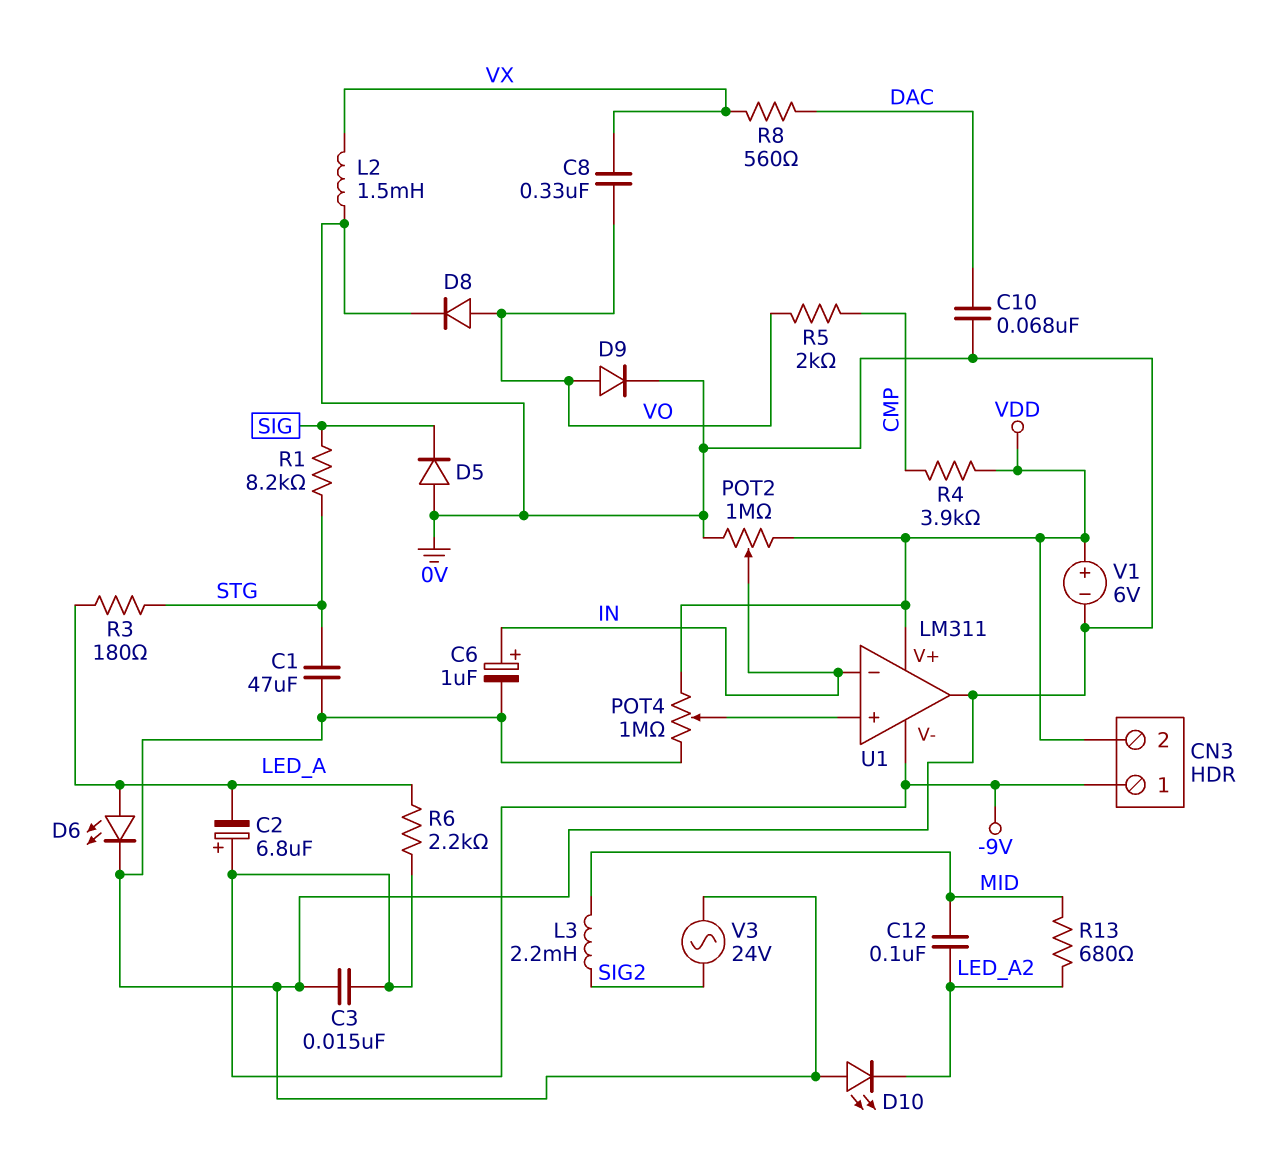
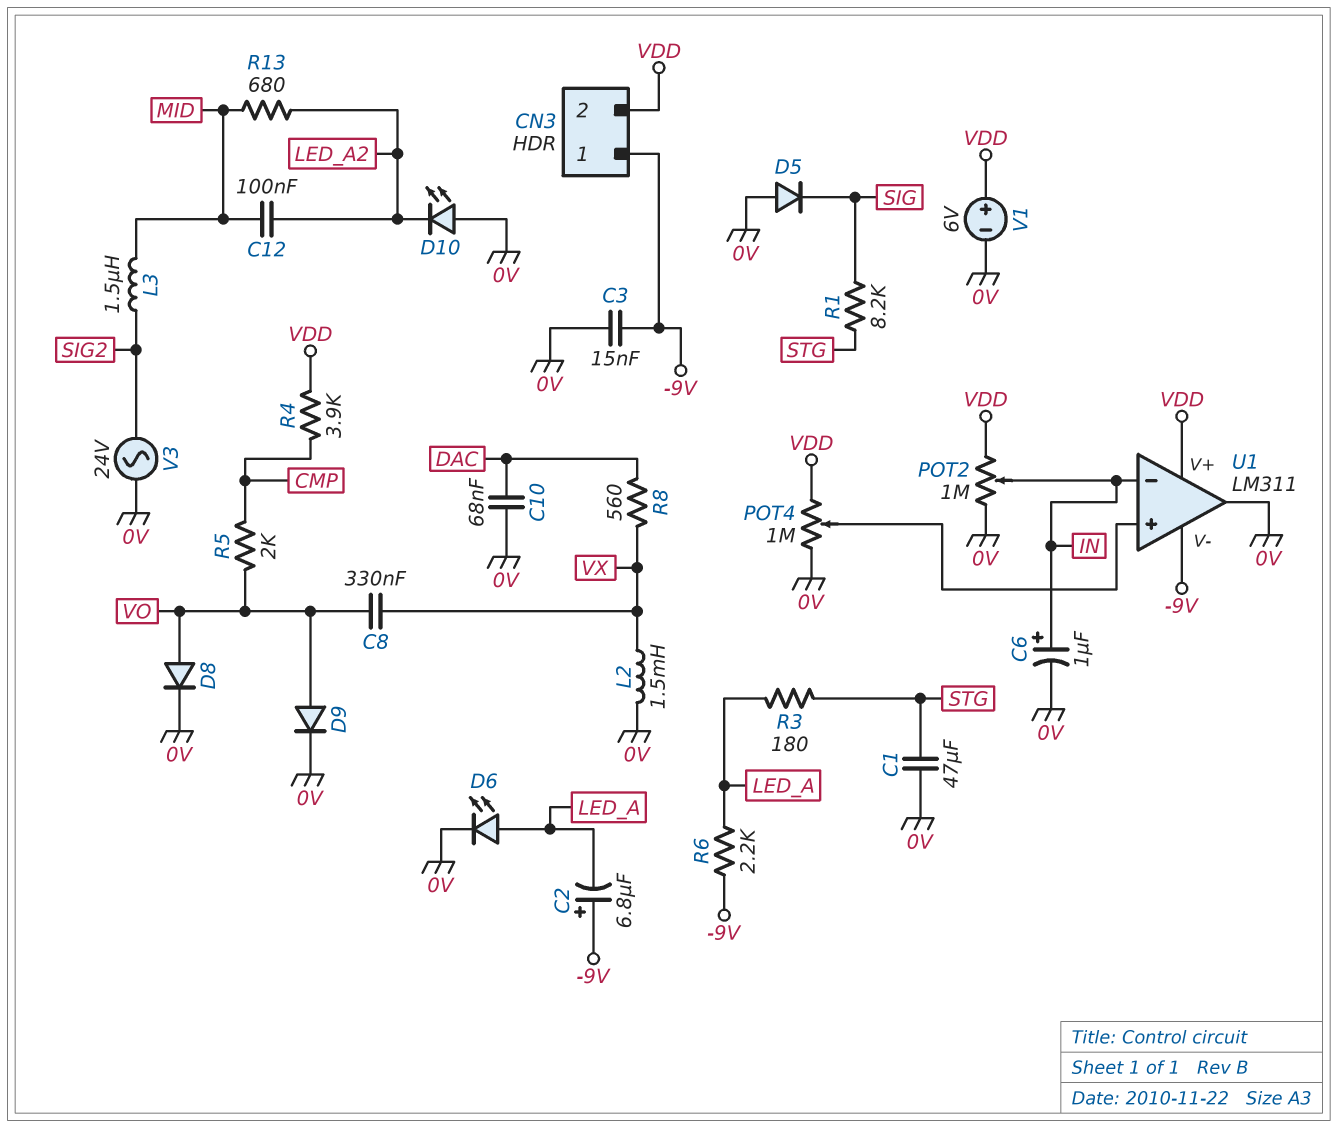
L3: 2.2mH (MID, SIG2) -> 1.5uH (MID, SIG2)

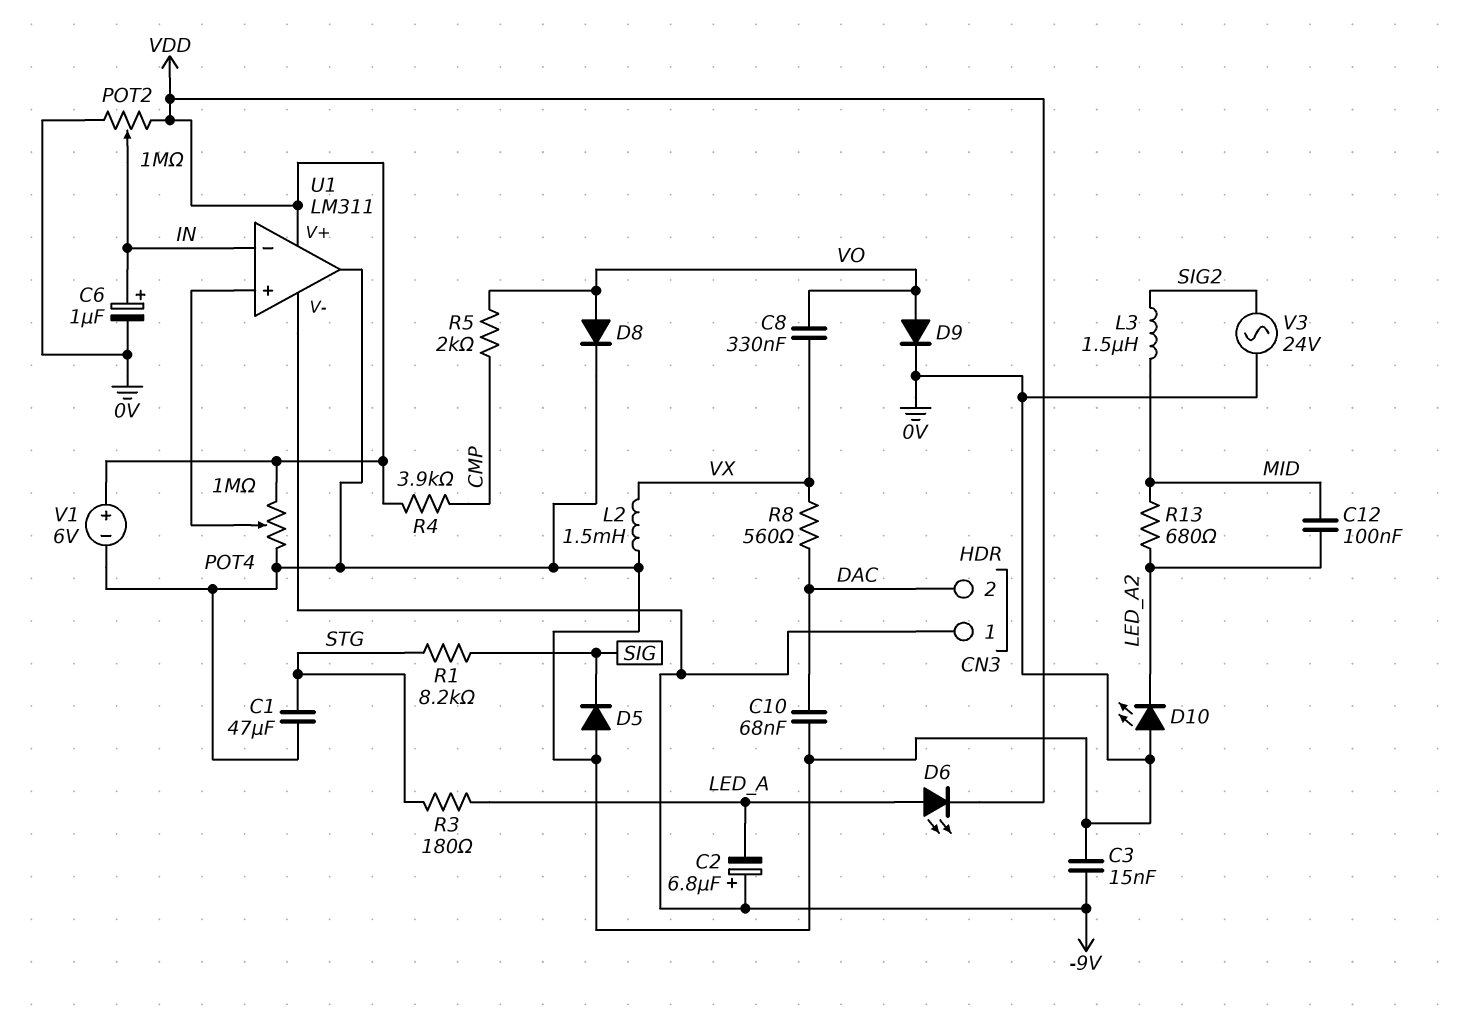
CN3 pin 2: VDD -> DAC
D6: LED (A LED_A, K 0V) -> LED (A LED_A, K VDD)
R6: 2.2k (-9V, LED_A) -> none

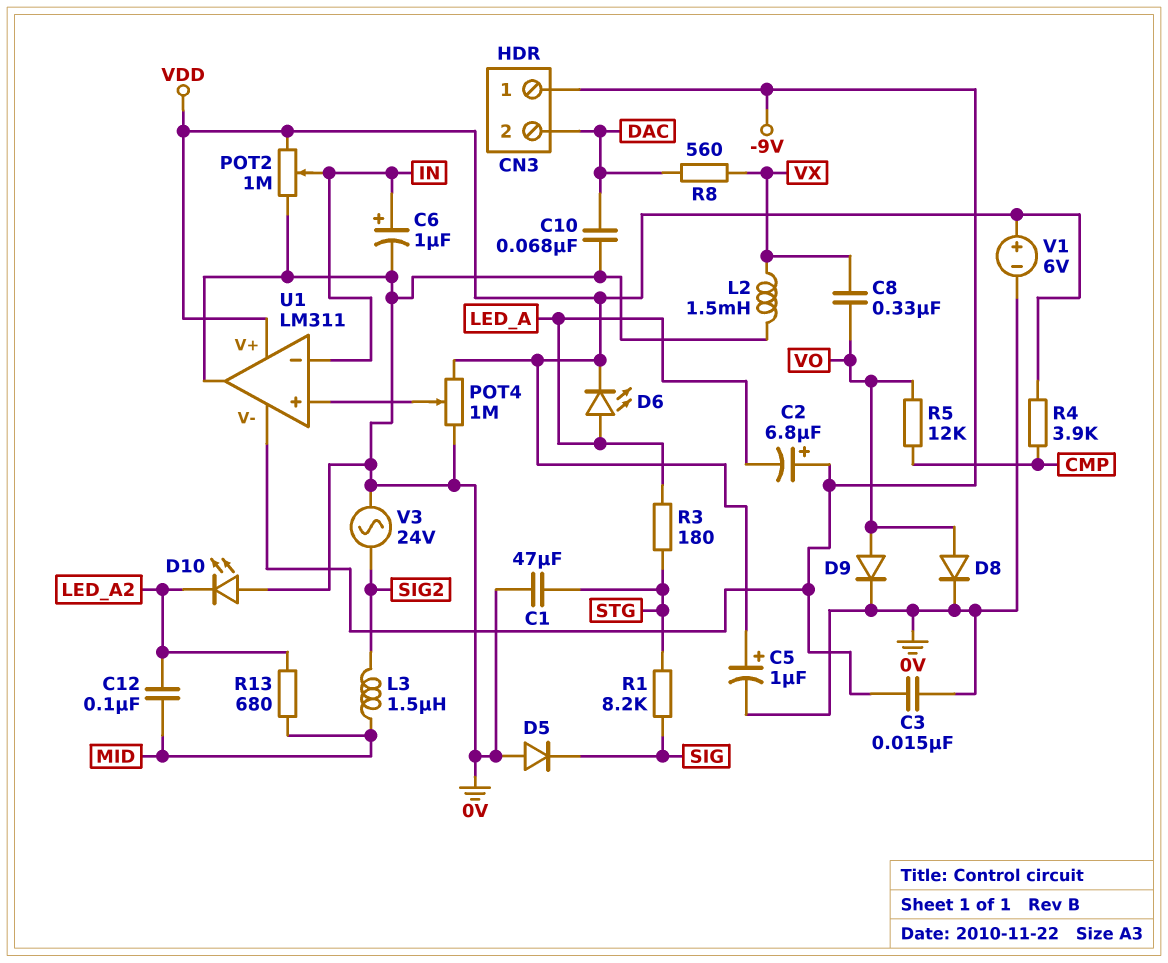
C5: none -> 1uF (plus VDD, minus 0V)
R5: 2k (CMP, VO) -> 12k (CMP, VO)

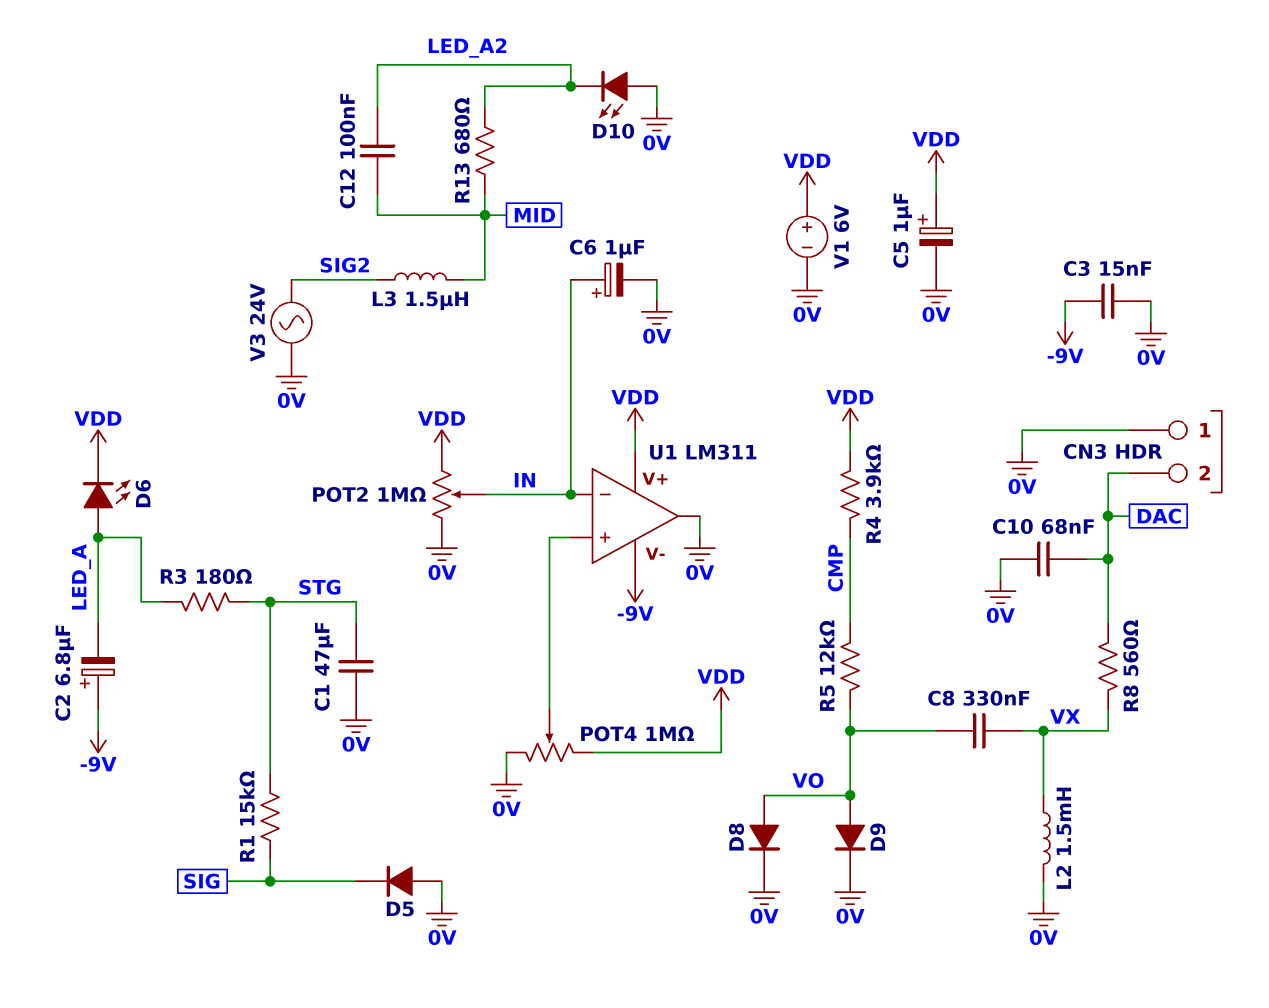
CN3 pin 1: -9V -> 0V
R1: 8.2k (SIG, STG) -> 15k (SIG, STG)

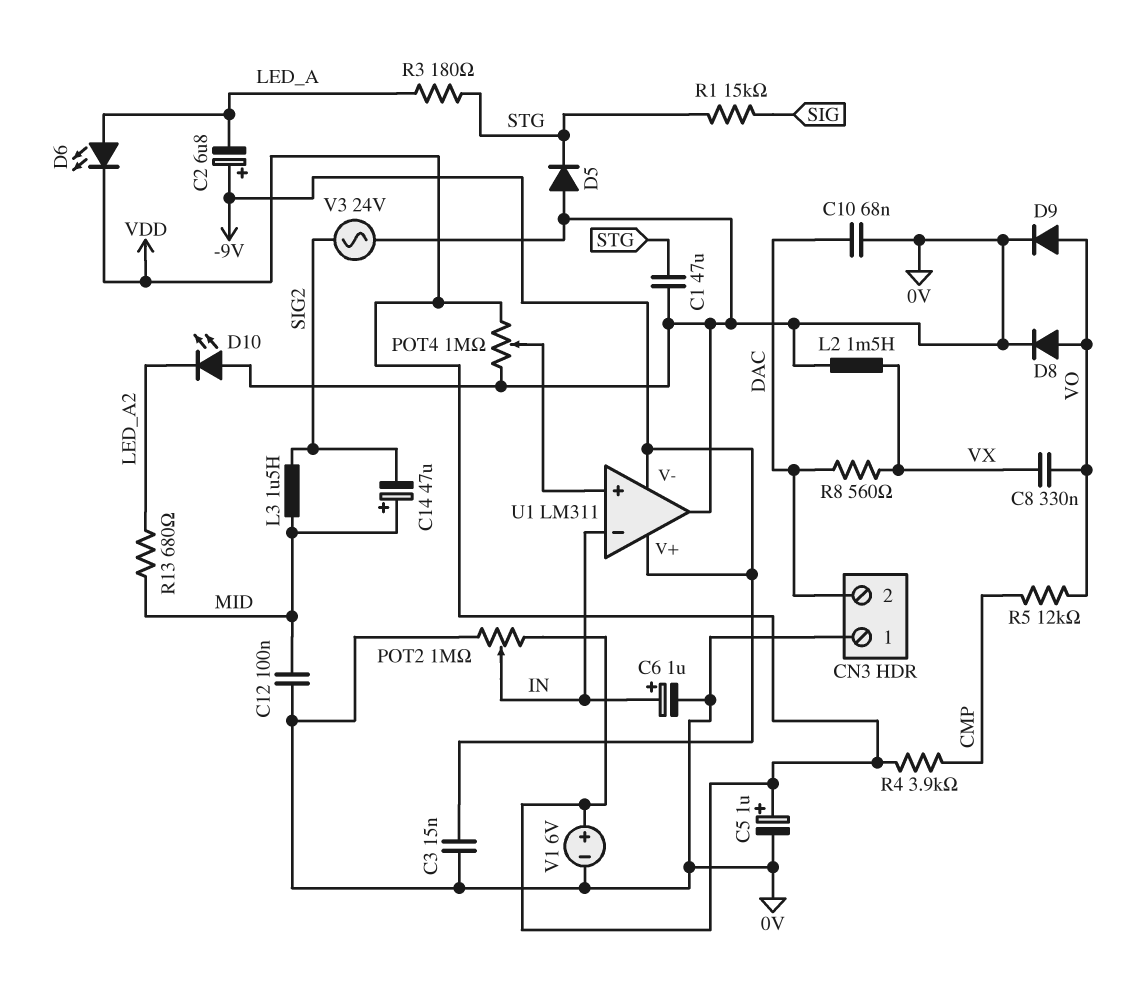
C12: 100nF (LED_A2, MID) -> 100nF (0V, MID)
C14: none -> 47uF (plus MID, minus SIG2)
D5: diode (A 0V, K SIG) -> diode (A 0V, K STG)
U1 pin V+: VDD -> -9V

